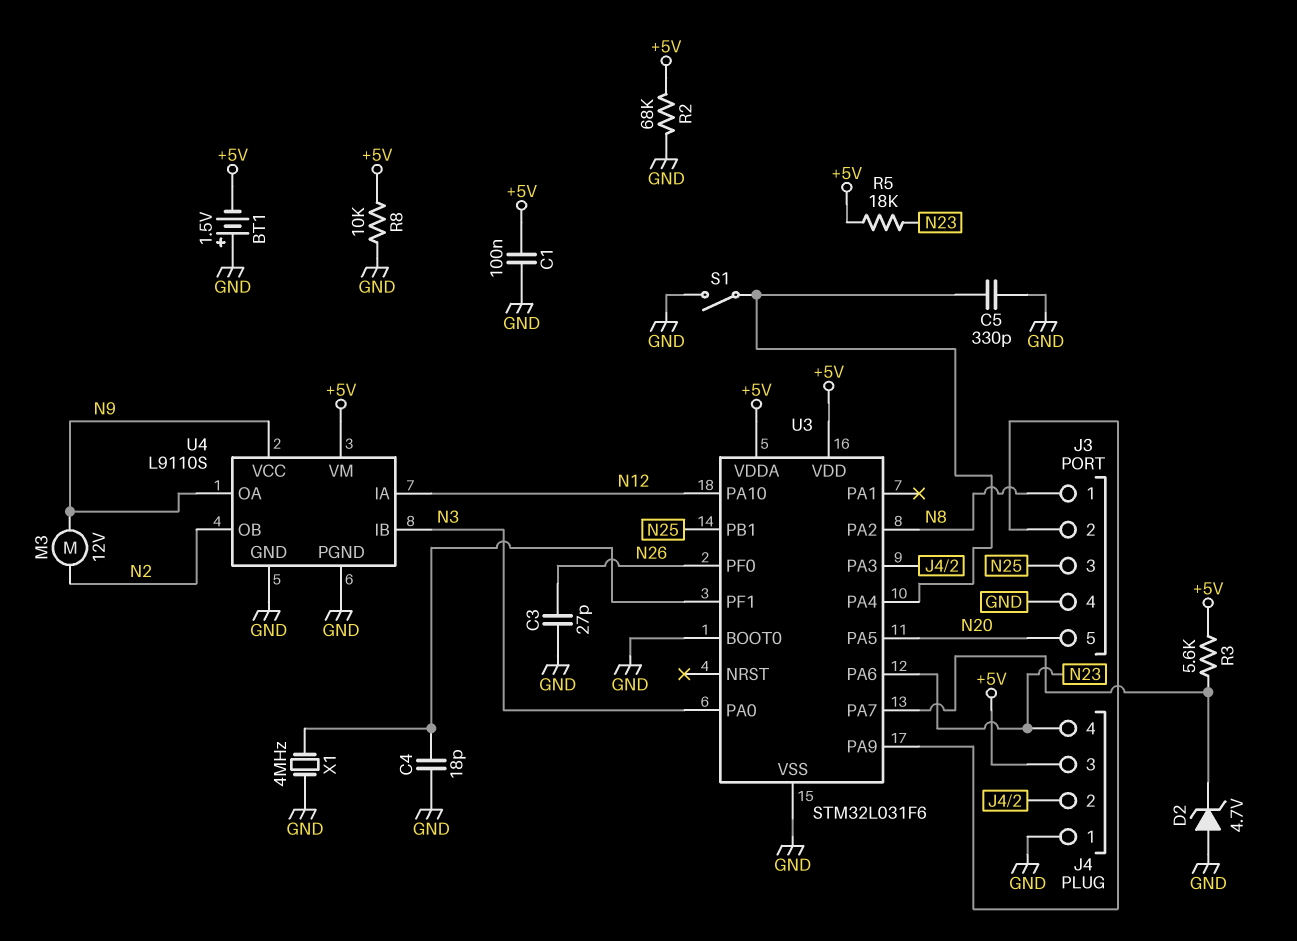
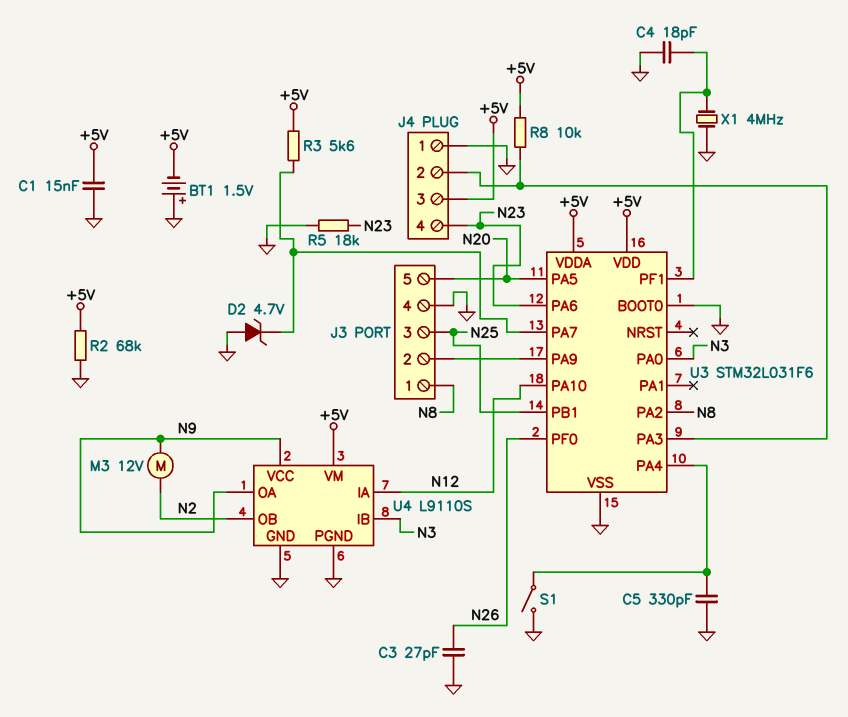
C1: 100nF (+5V, GND) -> 15nF (+5V, GND)
R5: 18k (+5V, N23) -> 18k (GND, N23)
R8: 10k (+5V, GND) -> 10k (+5V, J4/2)

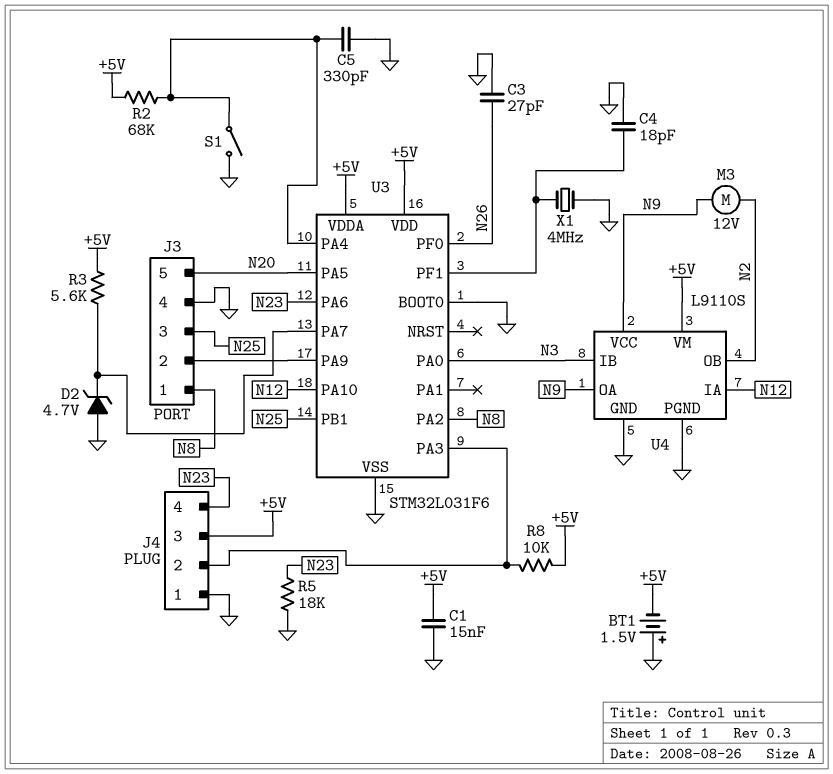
R2: 68k (+5V, GND) -> 68k (+5V, U3/PA4)

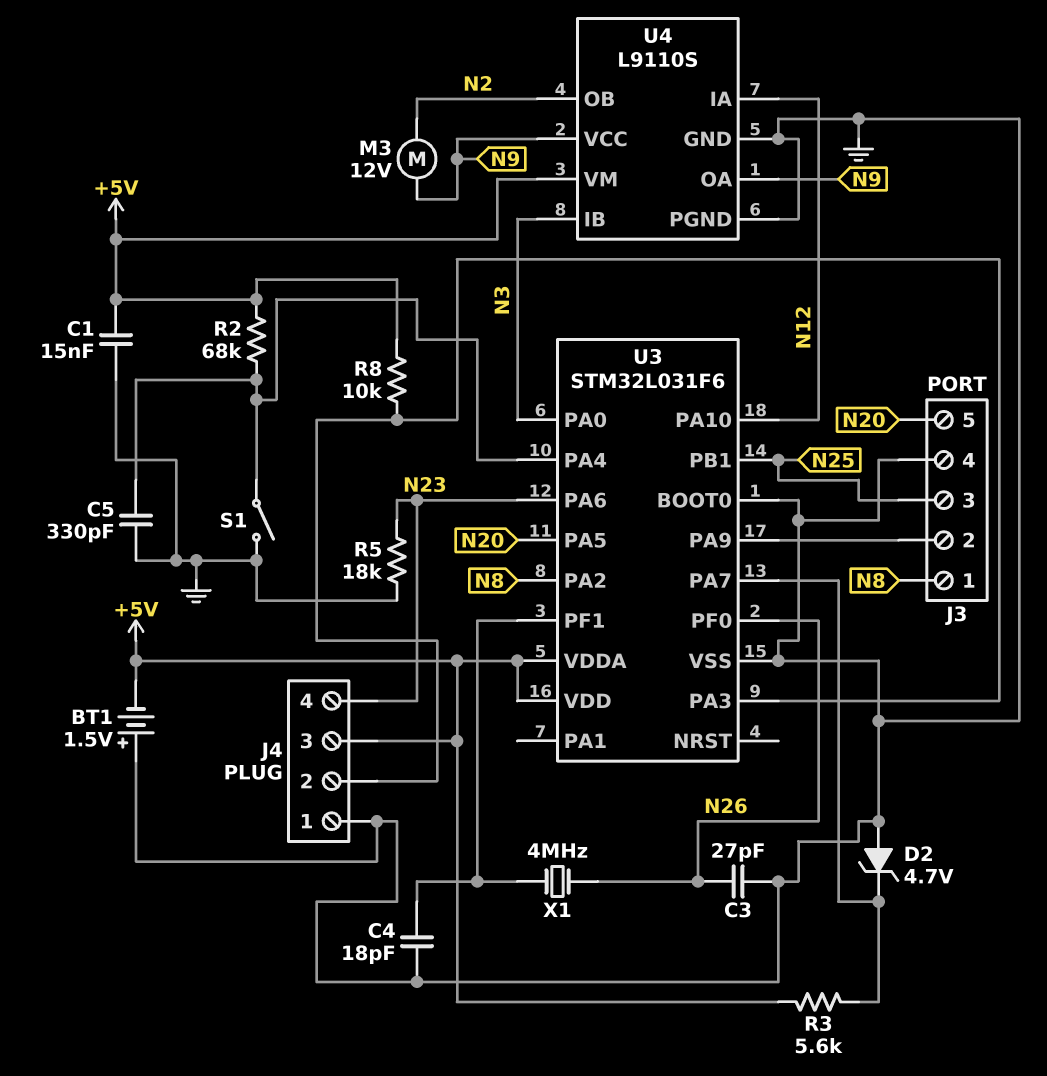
X1: 4MHz (GND, U3/PF1) -> 4MHz (N26, U3/PF1)

